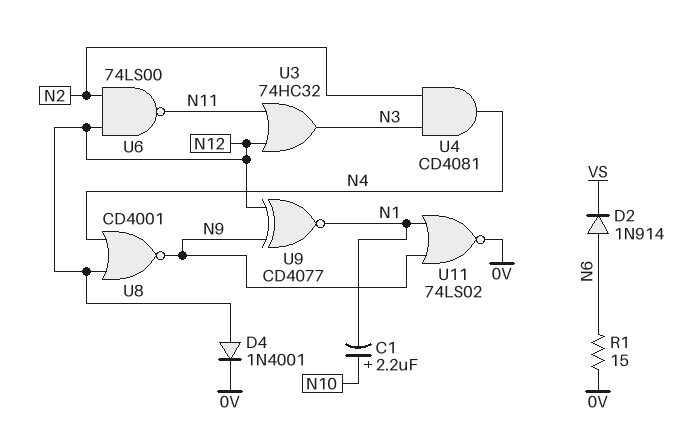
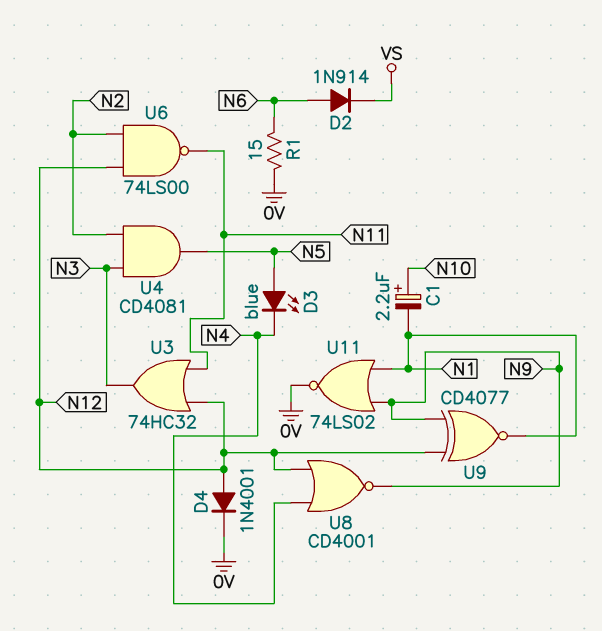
D3: none -> LED blue (A N5, K N4)
U4: AND CD4081 (in N2, in N3, out N4) -> AND CD4081 (in N2, in N3, out N5)

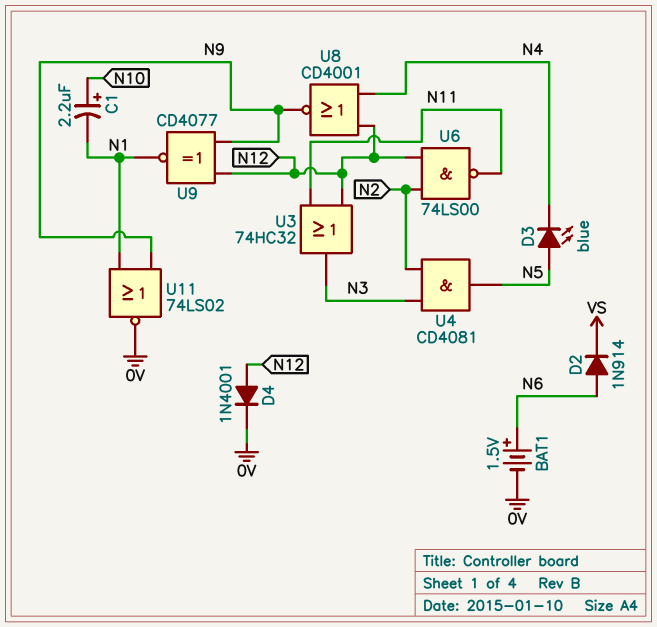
BAT1: none -> 1.5V (plus N6, minus 0V)
R1: 15 (0V, N6) -> none

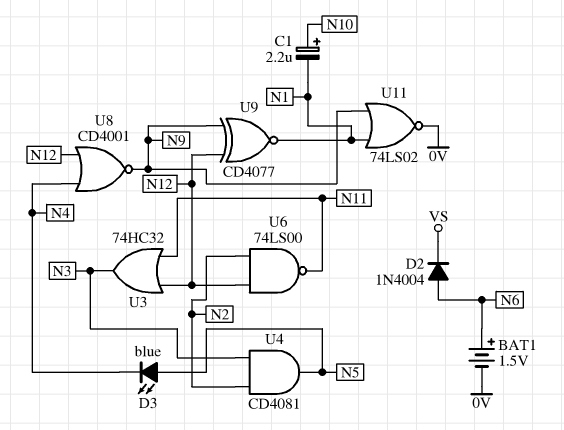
D2: diode 1N914 (A N6, K VS) -> diode 1N4004 (A N6, K VS)
D4: diode 1N4001 (A N12, K 0V) -> none

